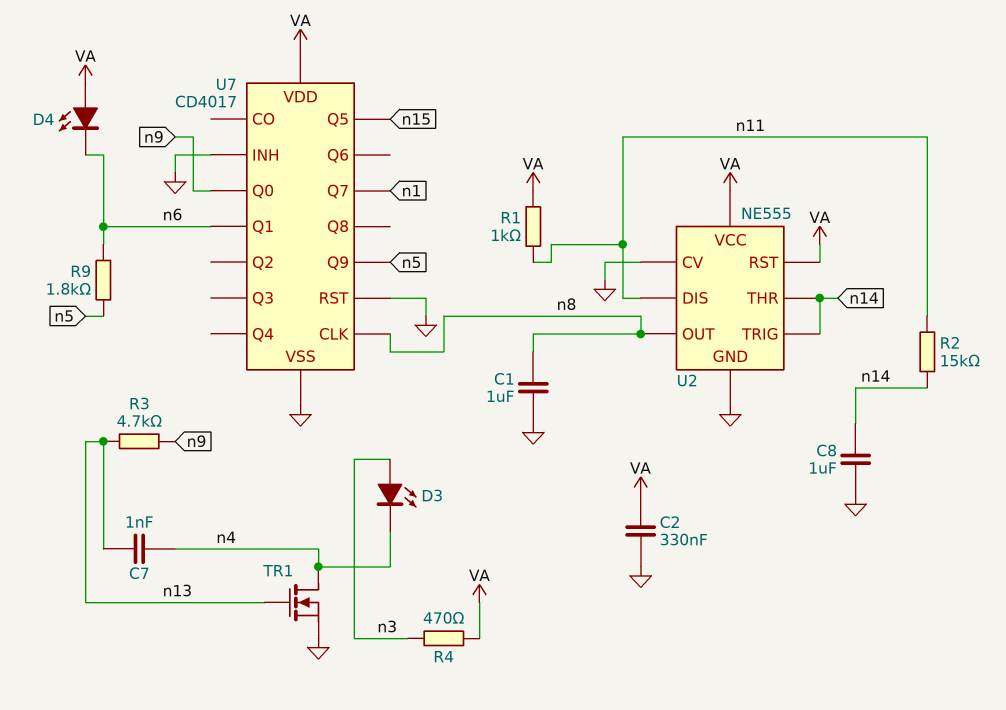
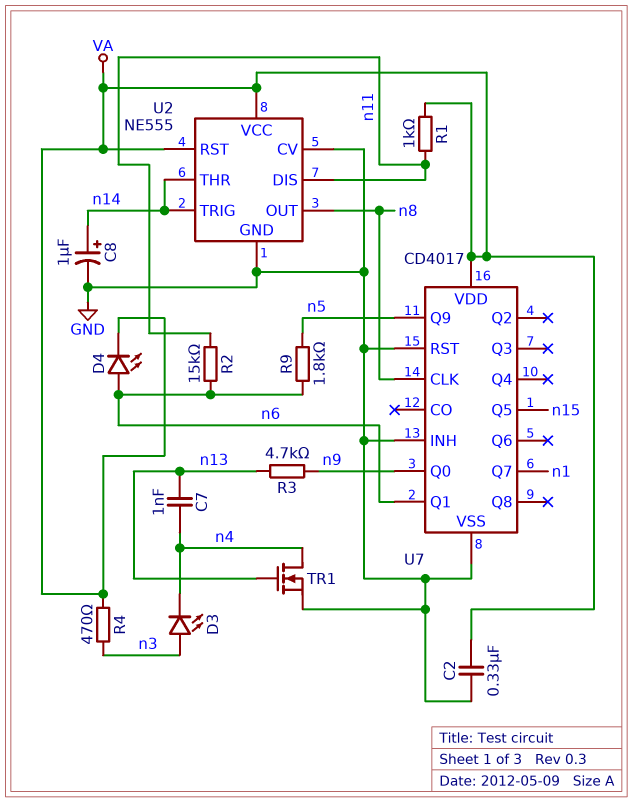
C1: 1uF (GND, n8) -> none
C8: 1uF (GND, n14) -> 1uF (plus n14, minus GND)
D4: LED (A VA, K n6) -> LED (A n6, K VA)
R2: 15k (n11, n14) -> 15k (n6, n11)

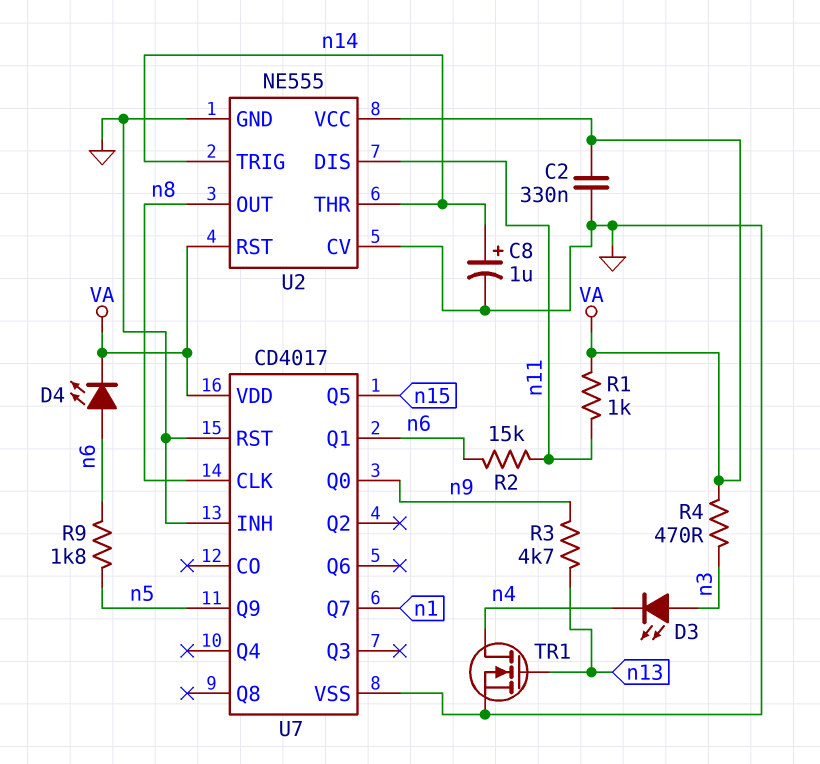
C7: 1nF (n4, n13) -> none

